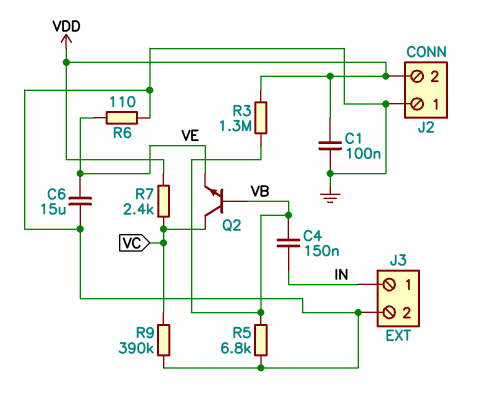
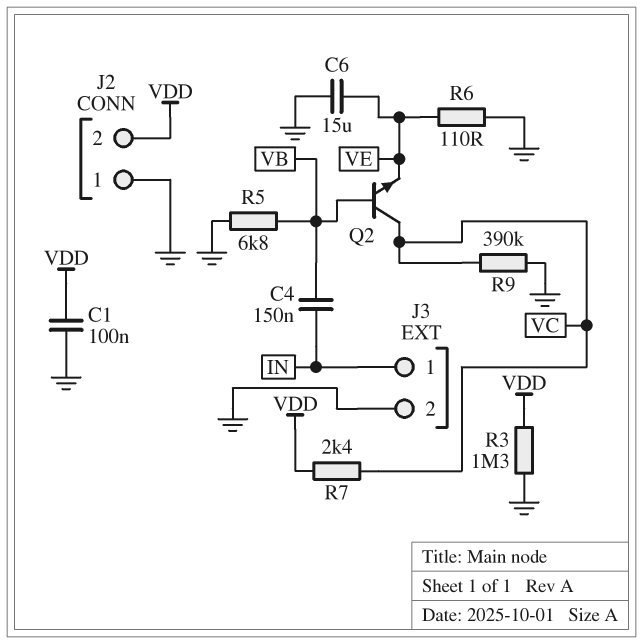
R3: 1.3M (VB, VDD) -> 1.3M (GND, VDD)

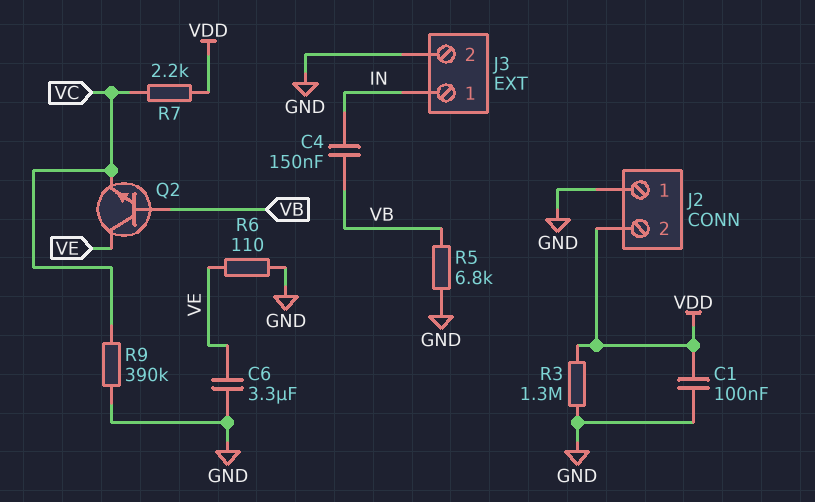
C6: 15uF (GND, VE) -> 3.3uF (GND, VE)
Q2: NPN (B VB, C VC, E VE) -> NPN (B VB, C VE, E VC)
R7: 2.4k (VC, VDD) -> 2.2k (VC, VDD)

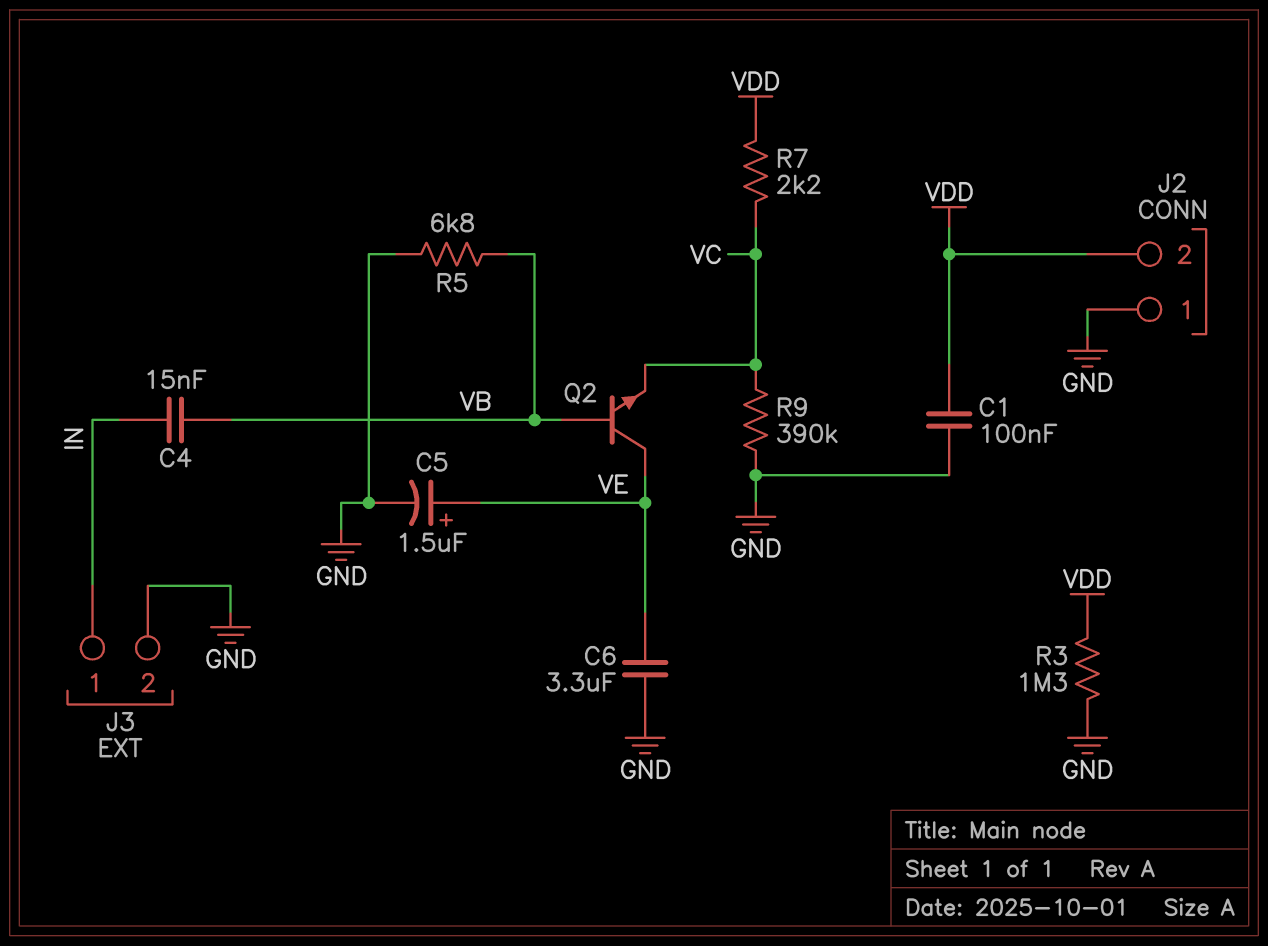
C4: 150nF (IN, VB) -> 15nF (IN, VB)
C5: none -> 1.5uF (plus VE, minus GND)
R6: 110 (GND, VE) -> none

